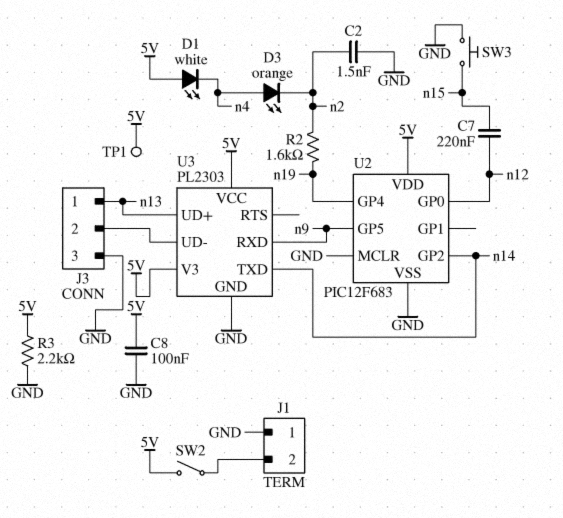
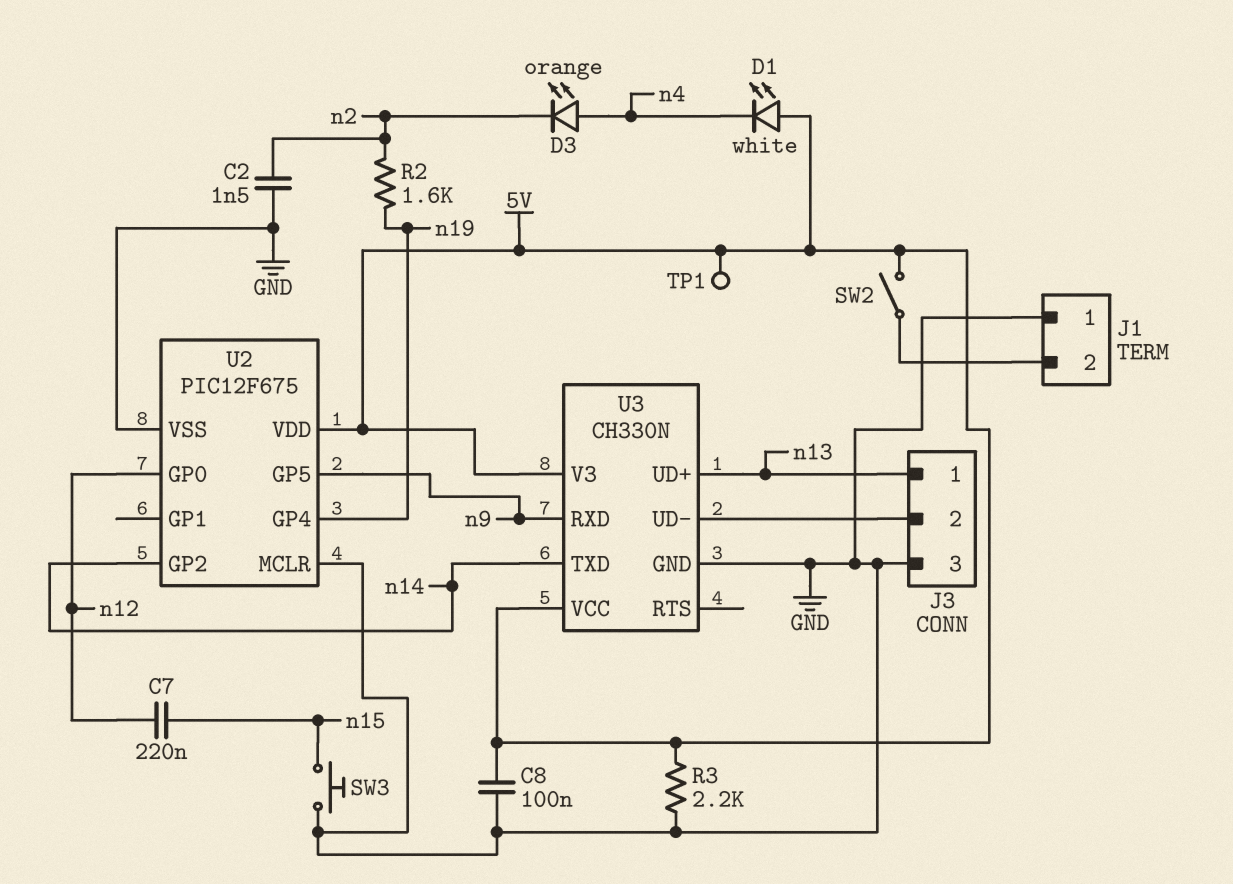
U2: PIC12F683 -> PIC12F675
U3: PL2303 -> CH330N

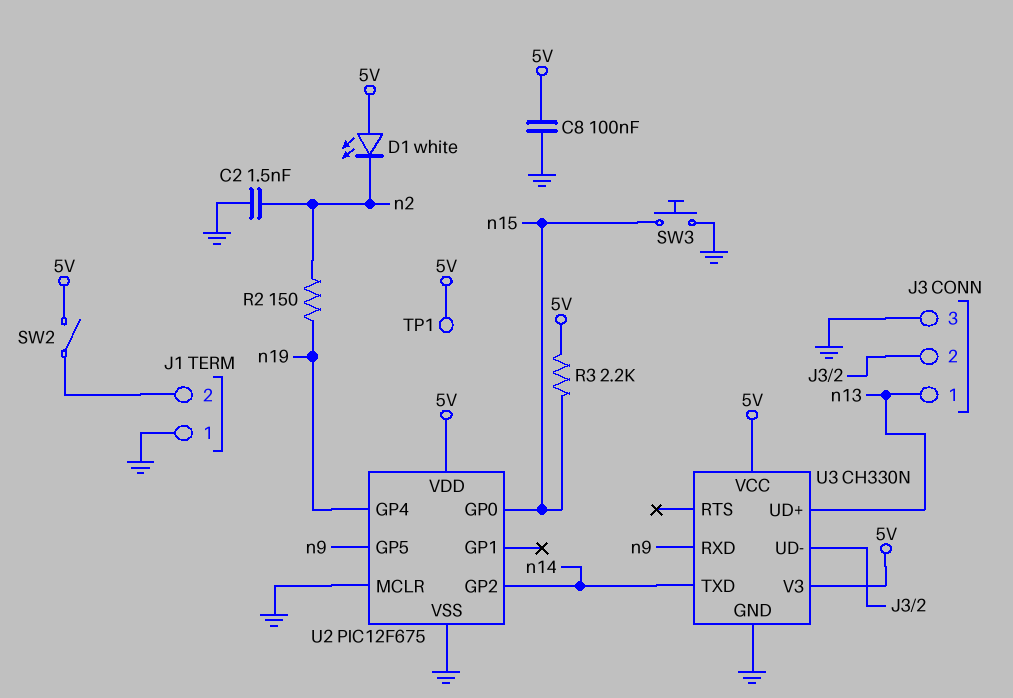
C7: 220nF (n12, n15) -> none
D1: LED white (A 5V, K n4) -> LED white (A 5V, K n2)
D3: LED orange (A n4, K n2) -> none
R2: 1.6k (n2, n19) -> 150 (n2, n19)
R3: 2.2k (5V, GND) -> 2.2k (5V, n15)
U2 pin GP0: n12 -> n15

